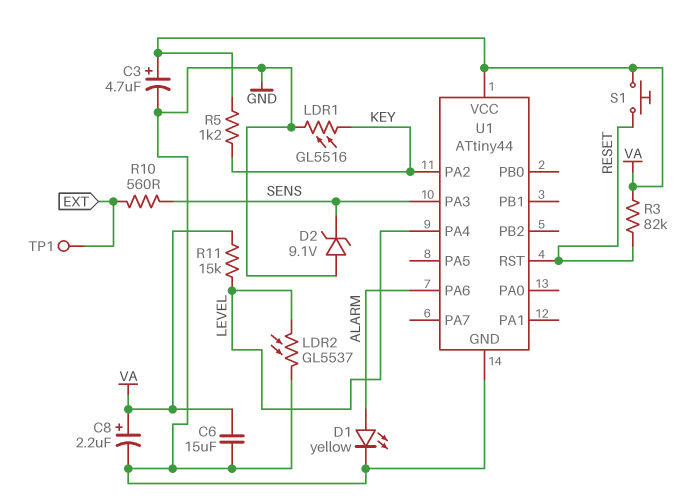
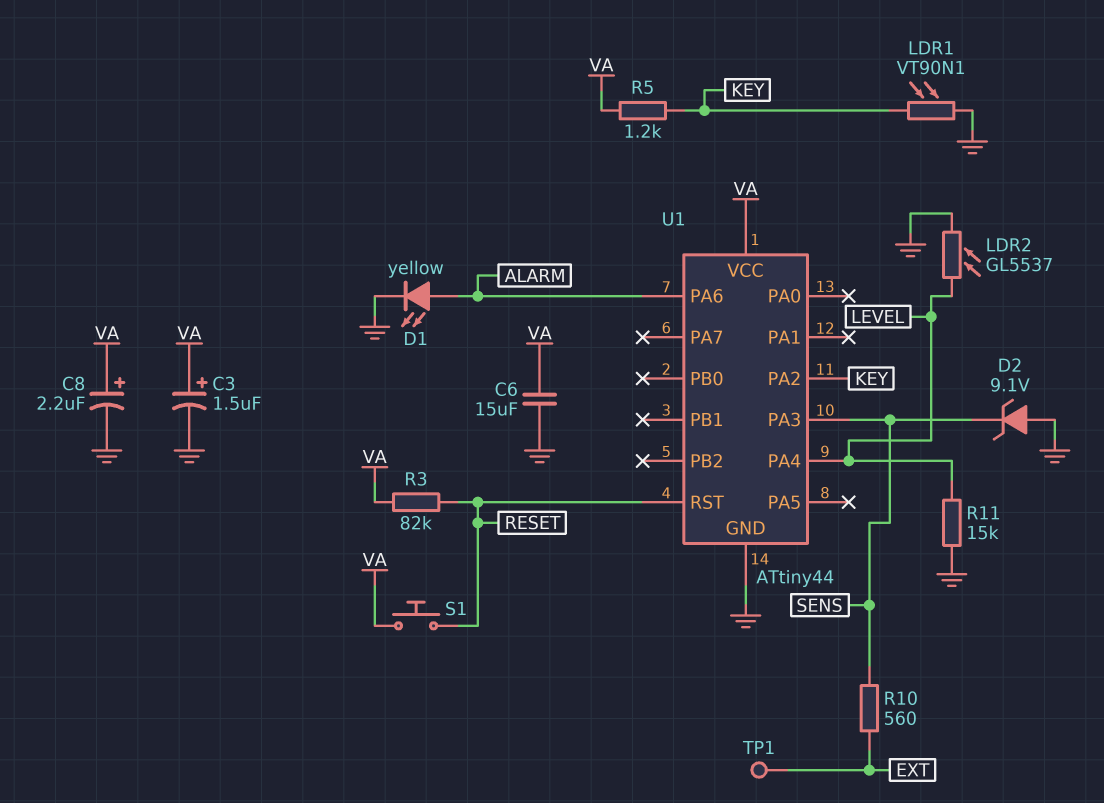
C3: 4.7uF (plus VA, minus GND) -> 1.5uF (plus VA, minus GND)
LDR1: GL5516 (GND, KEY) -> VT90N1 (GND, KEY)
R11: 15k (LEVEL, VA) -> 15k (GND, LEVEL)

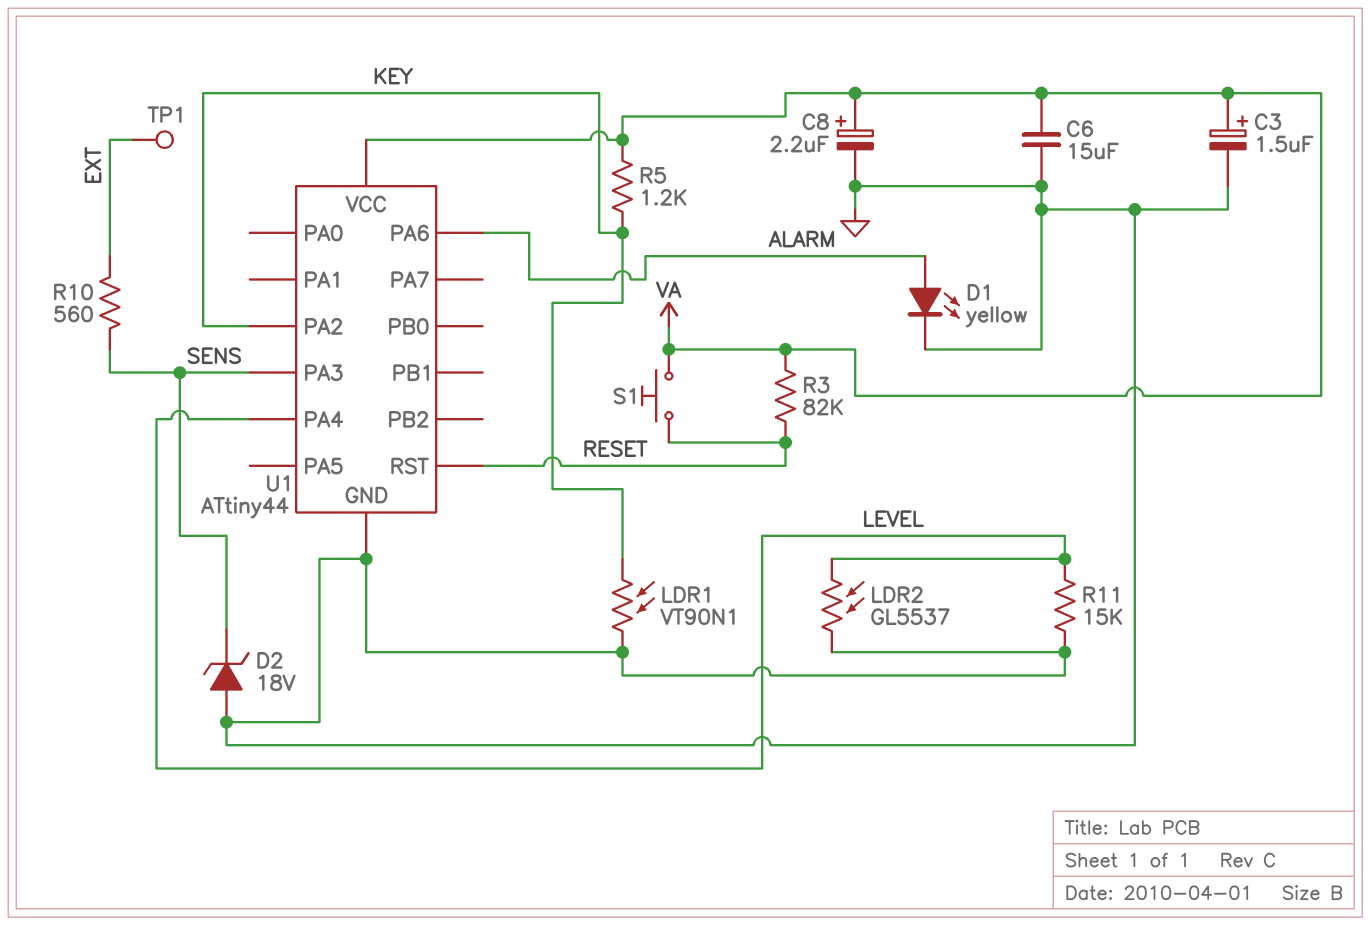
D2: zener 9.1V (A GND, K SENS) -> zener 18V (A GND, K SENS)

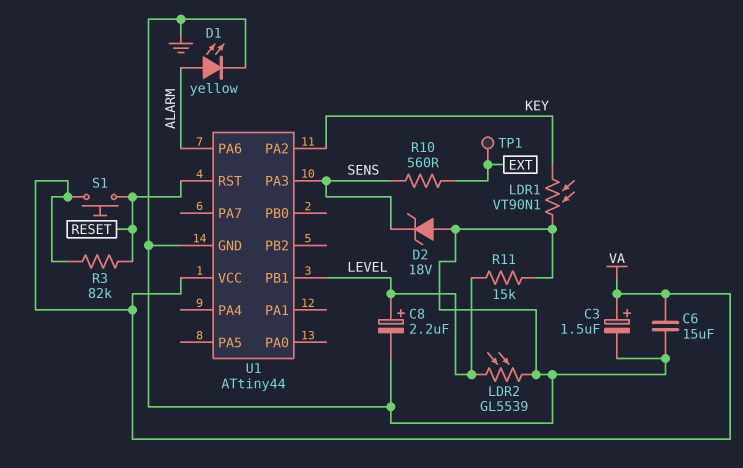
C8: 2.2uF (plus VA, minus GND) -> 2.2uF (plus LEVEL, minus GND)
LDR2: GL5537 (GND, LEVEL) -> GL5539 (GND, LEVEL)
R5: 1.2k (KEY, VA) -> none
U1 pin PA4: LEVEL -> none
U1 pin PB1: none -> LEVEL

